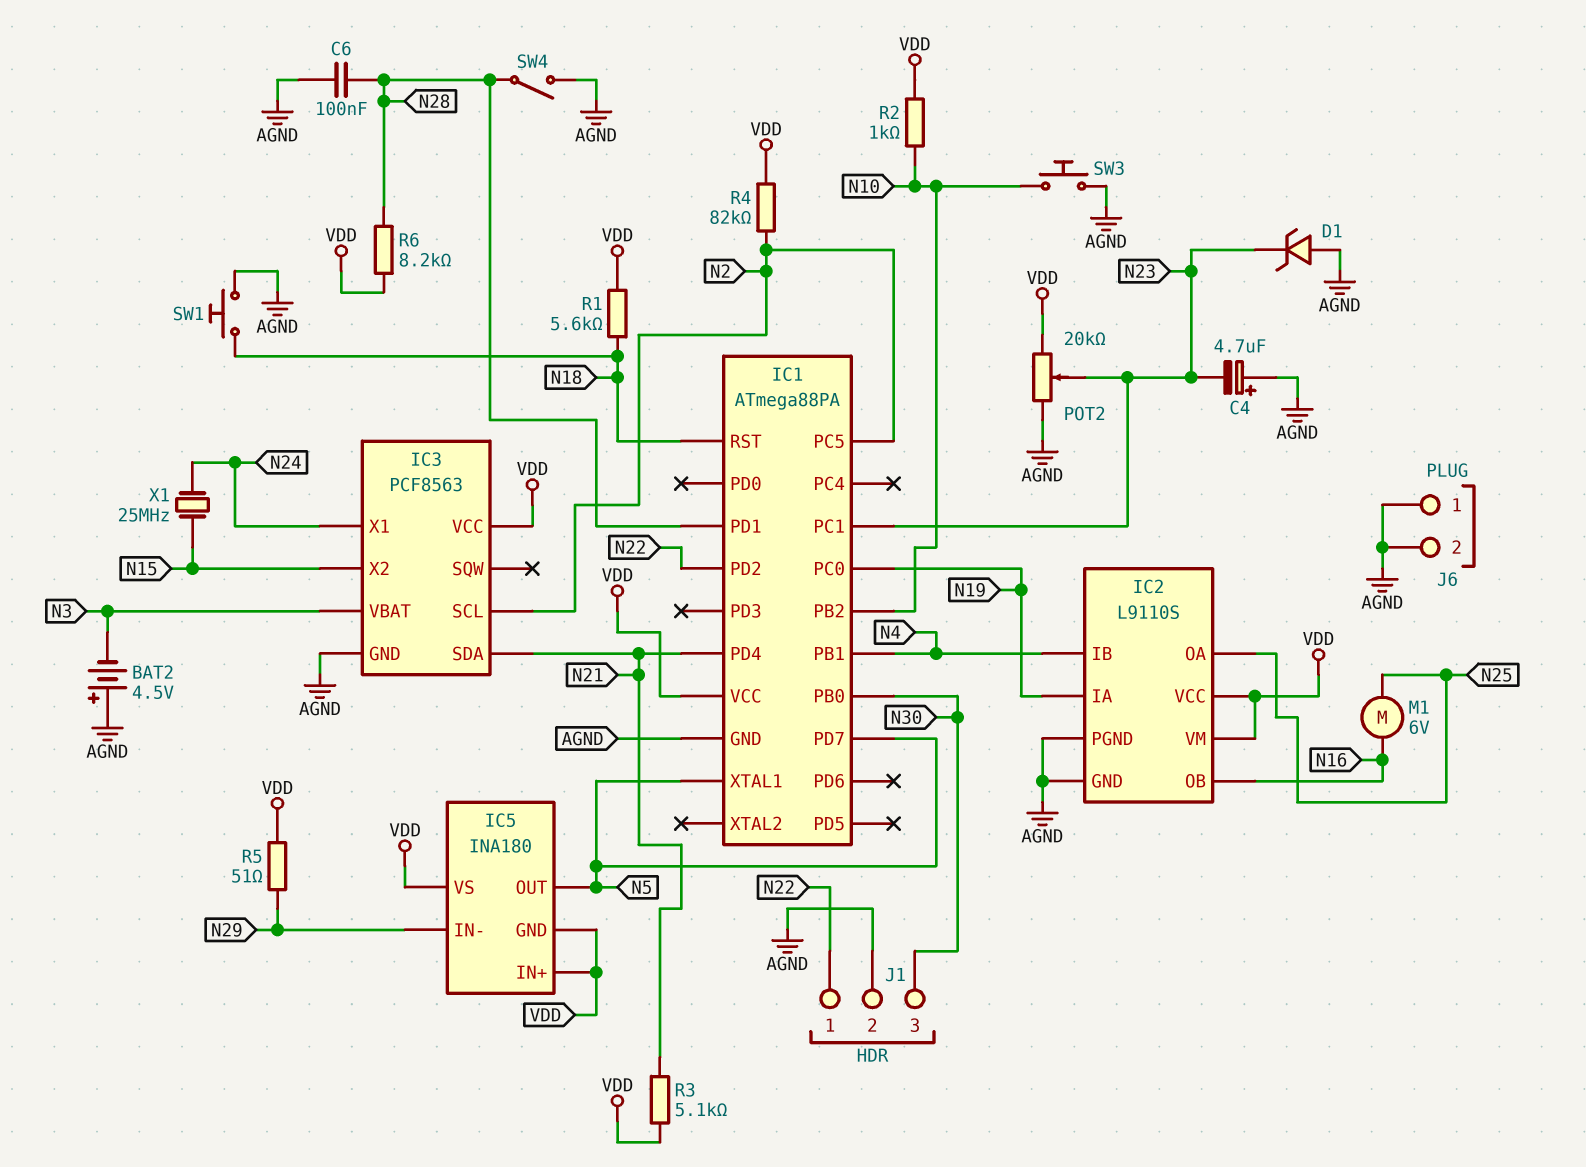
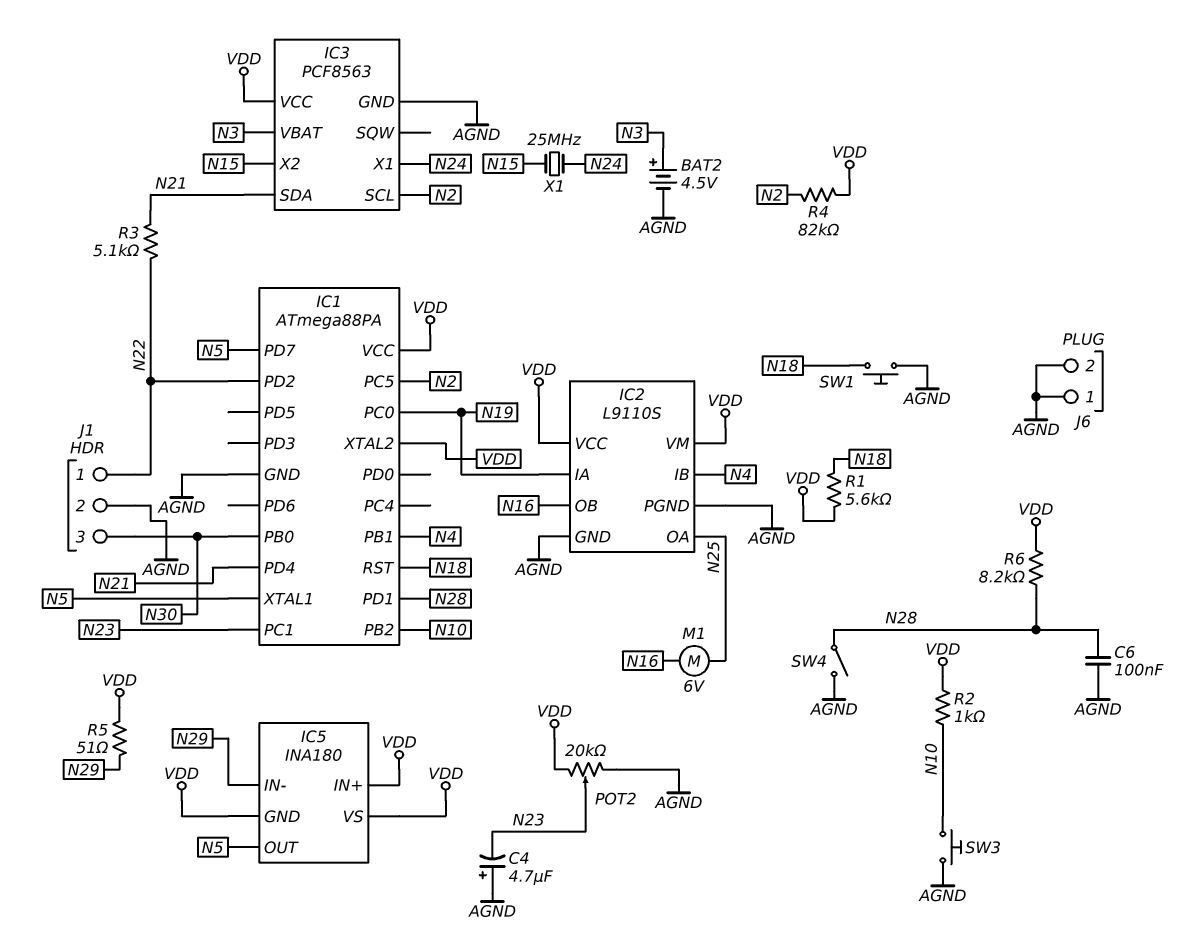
BAT2: 4.5V (plus AGND, minus N3) -> 4.5V (plus N3, minus AGND)
D1: zener (A AGND, K N23) -> none
IC1 pin XTAL2: none -> VDD
R3: 5.1k (N21, VDD) -> 5.1k (N21, N22)

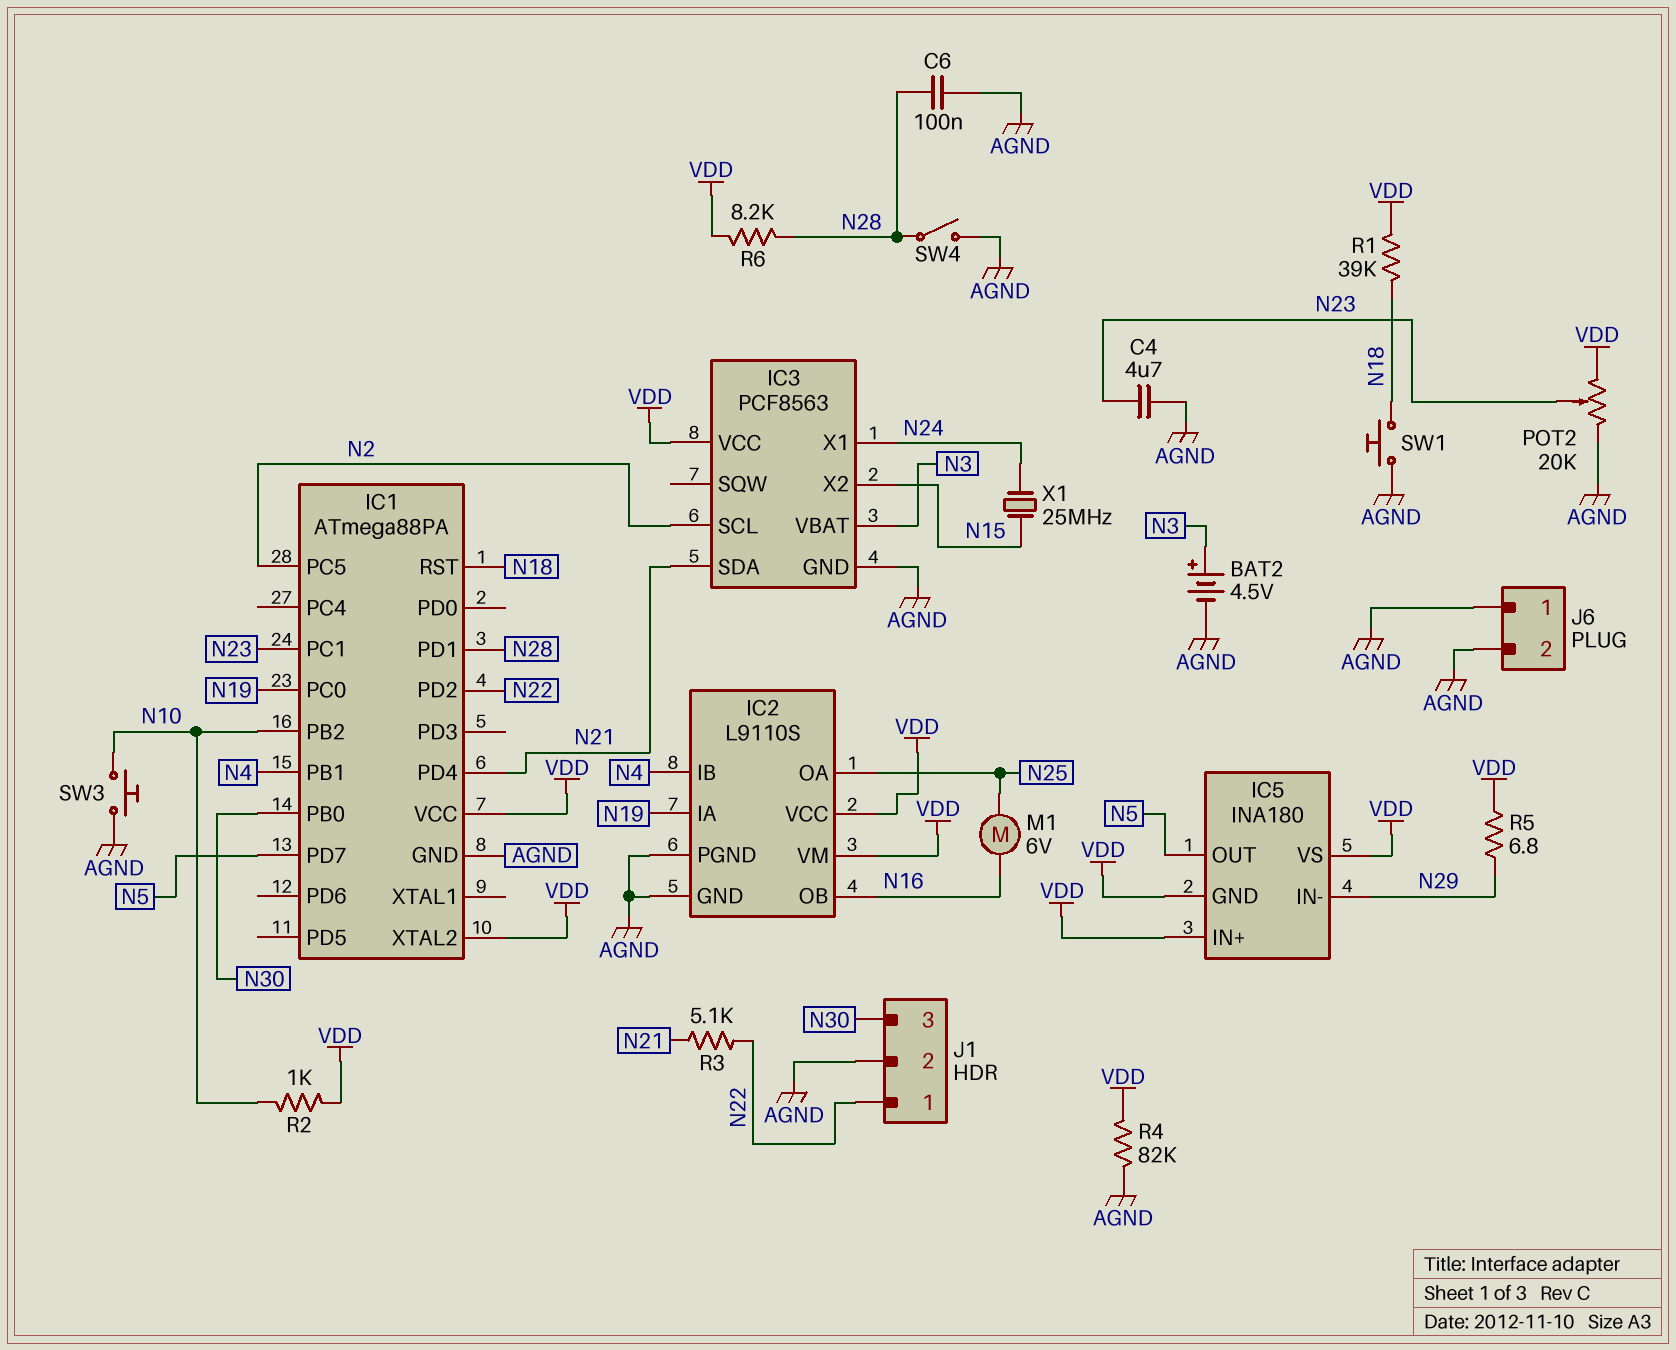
C4: 4.7uF (plus AGND, minus N23) -> 4.7uF (AGND, N23)
IC1 pin XTAL1: N5 -> none
R1: 5.6k (N18, VDD) -> 39k (N18, VDD)
R4: 82k (N2, VDD) -> 82k (AGND, VDD)
R5: 51 (N29, VDD) -> 6.8 (N29, VDD)

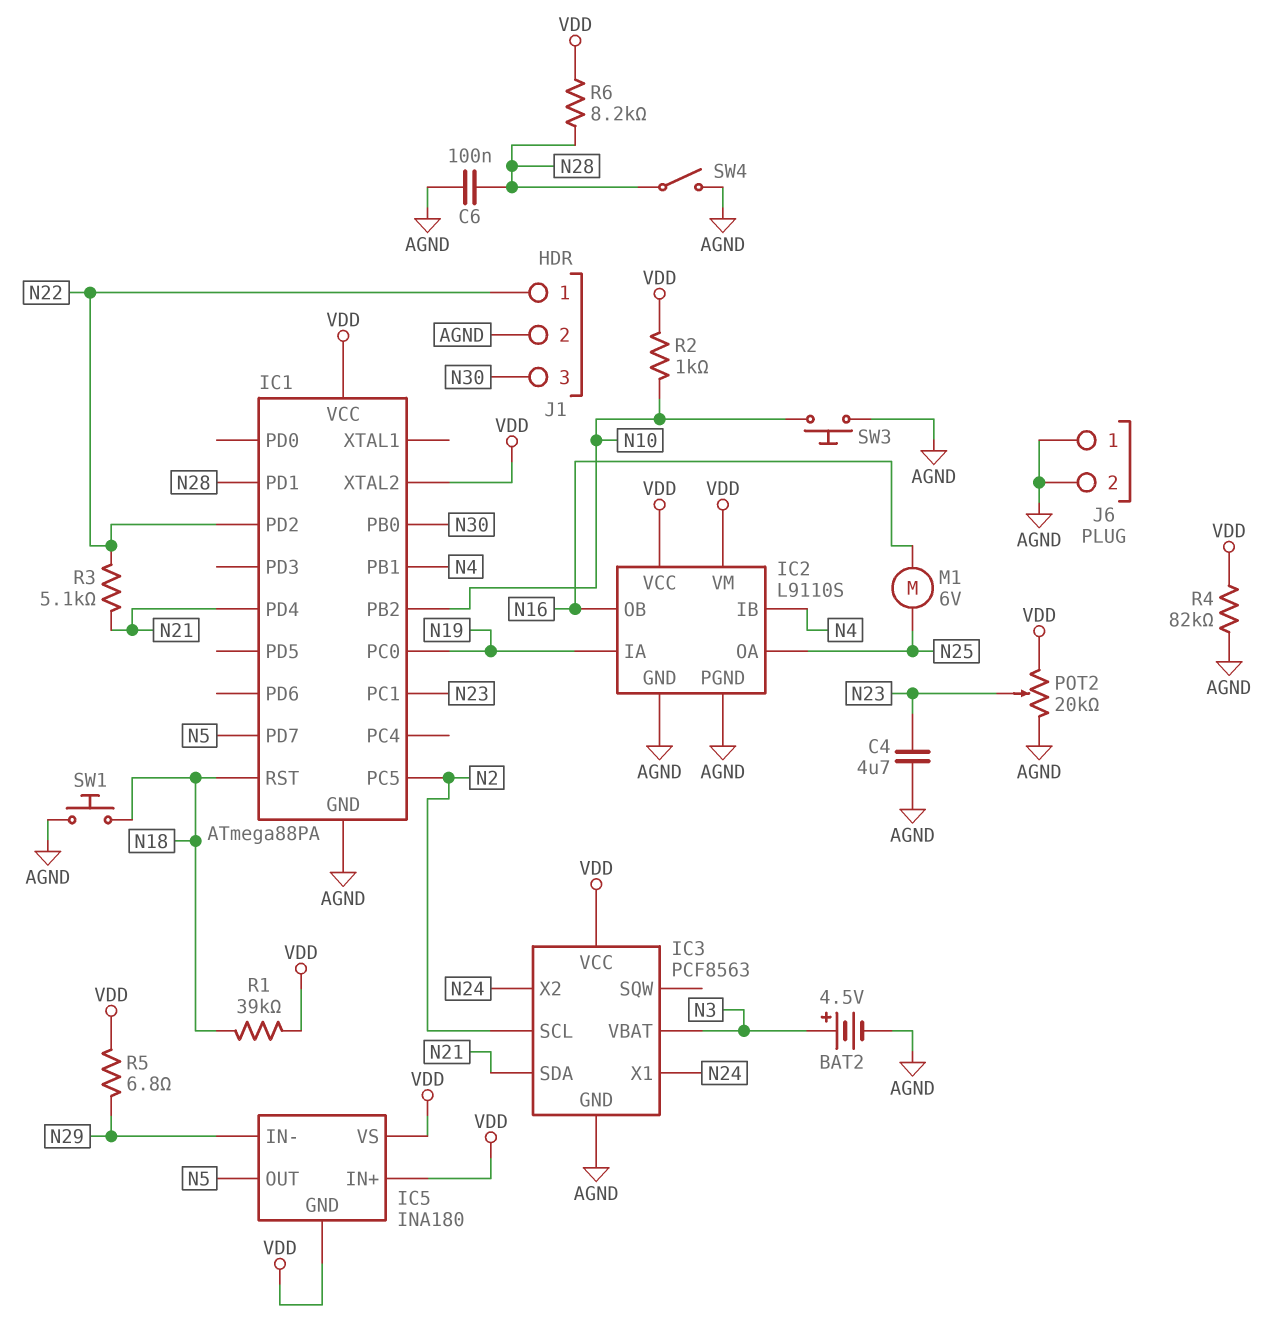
IC3 pin X2: N15 -> N24
X1: 25MHz (N15, N24) -> none

